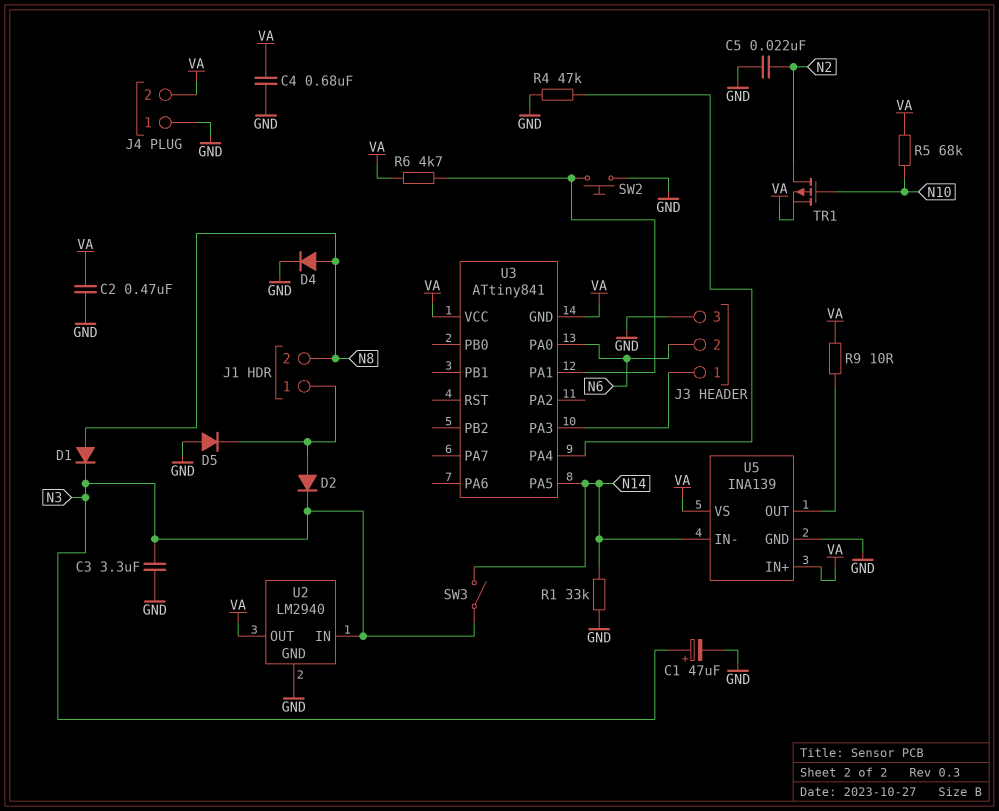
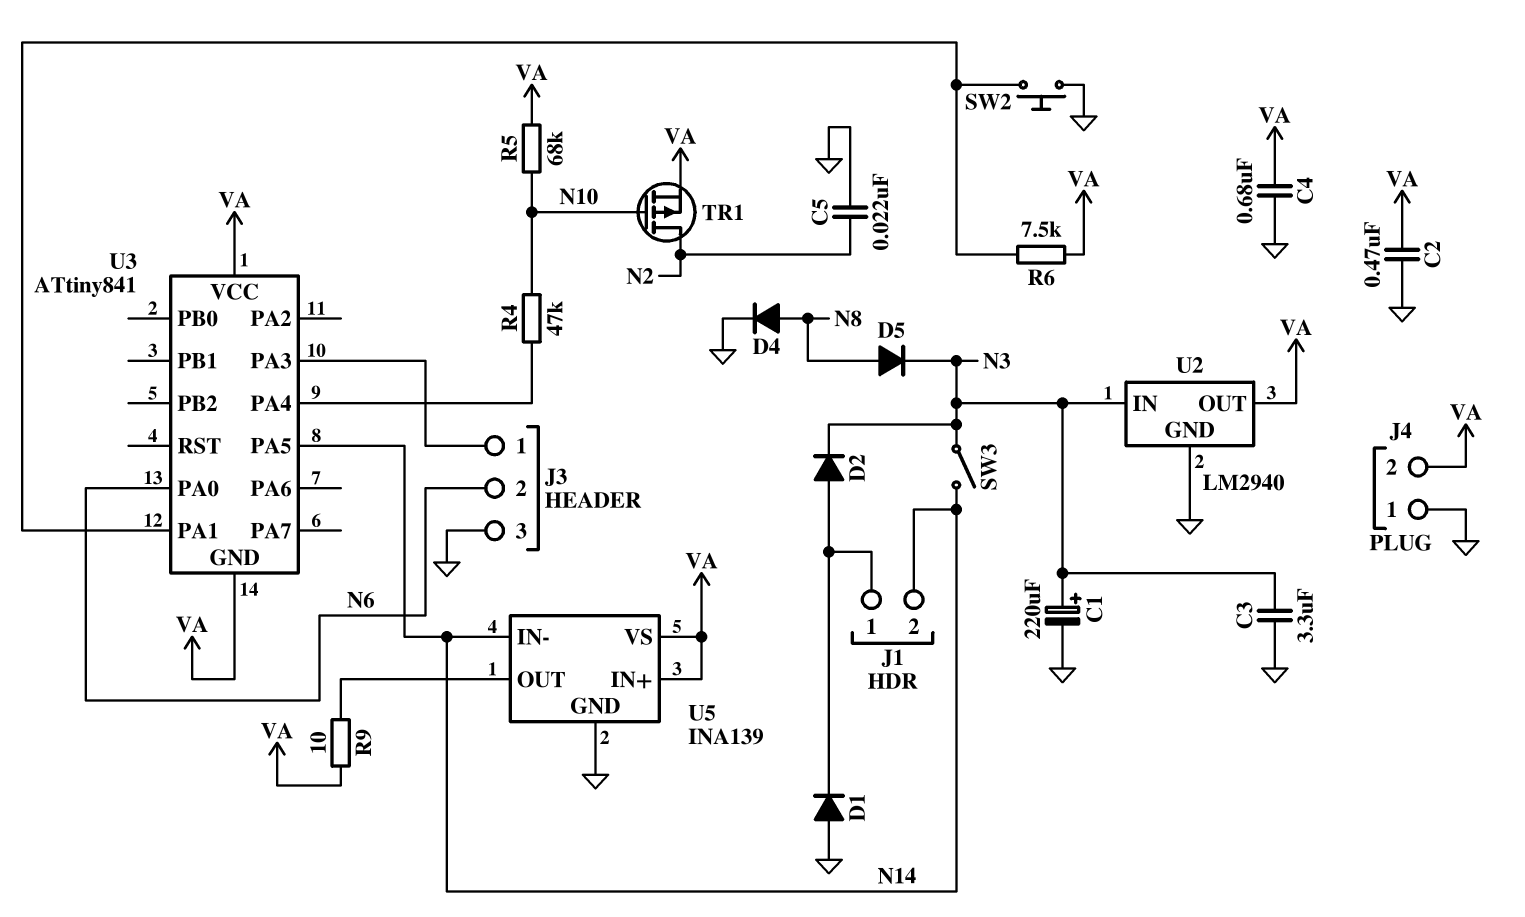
C1: 47uF (plus N3, minus GND) -> 220uF (plus N3, minus GND)
D1: diode (A N8, K N3) -> diode (A GND, K J1/1)
D5: diode (A GND, K J1/1) -> diode (A N8, K N3)
J1 pin 2: N8 -> N14
R1: 33k (GND, N14) -> none
R4: 47k (GND, U3/PA4) -> 47k (N10, U3/PA4)
R6: 4.7k (U3/PA1, VA) -> 7.5k (U3/PA1, VA)

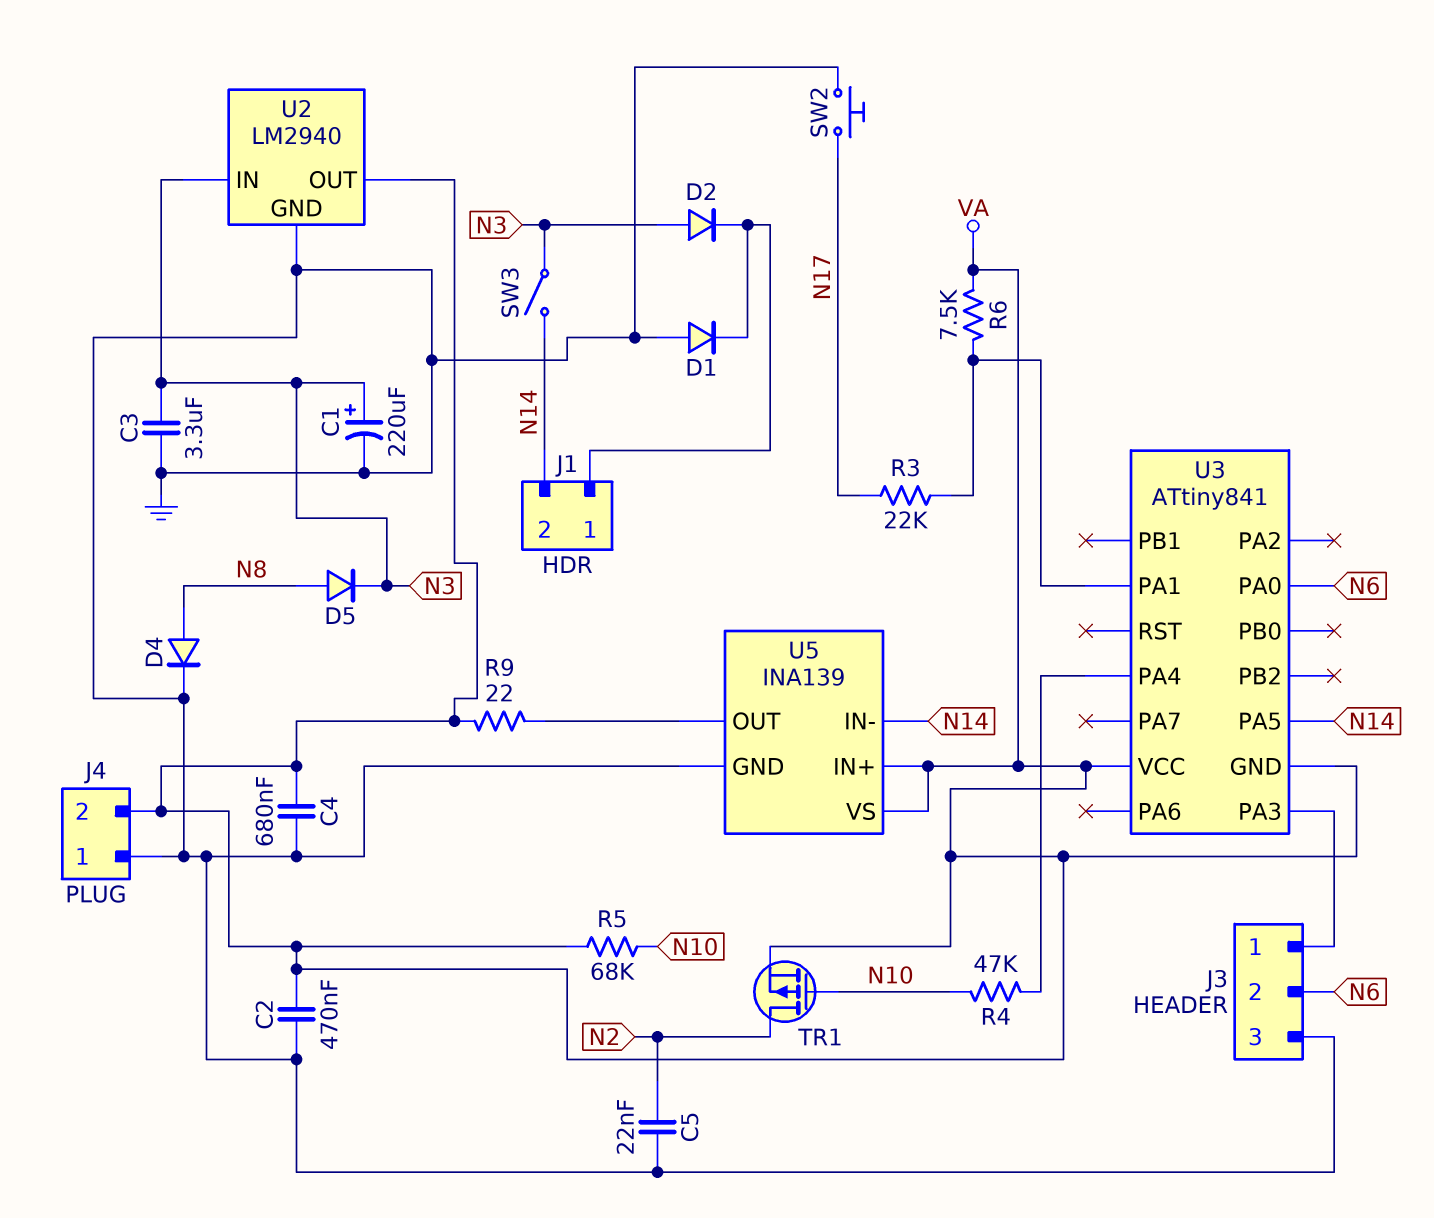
D2: diode (A J1/1, K N3) -> diode (A N3, K J1/1)
R3: none -> 22k (N17, U3/PA1)
R9: 10 (U5/OUT, VA) -> 22 (U5/OUT, VA)
SW2: button (GND, U3/PA1) -> button (GND, N17)

